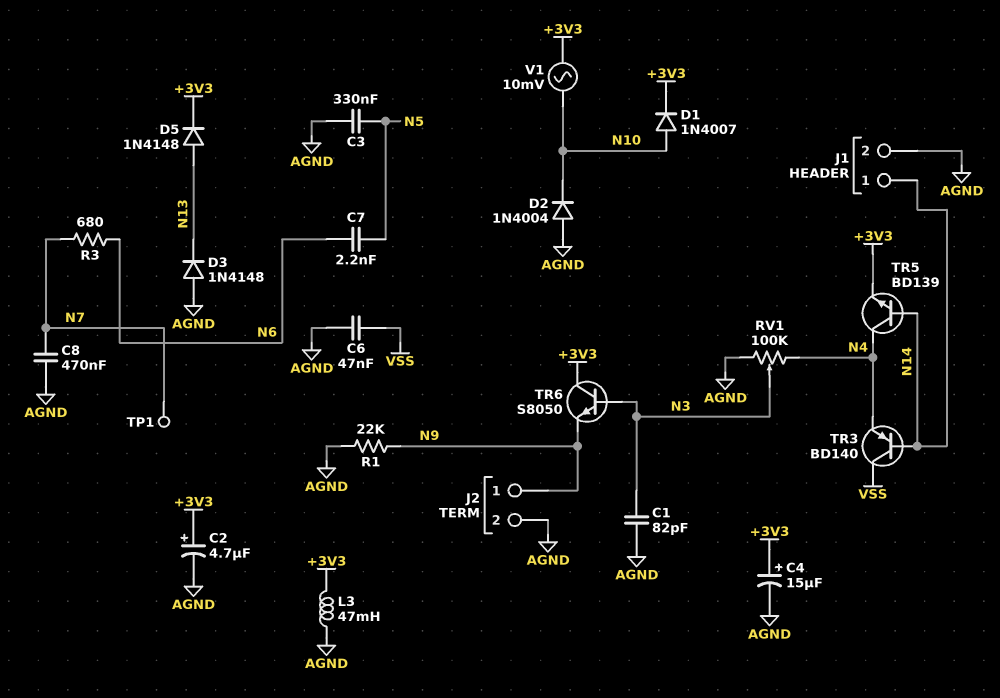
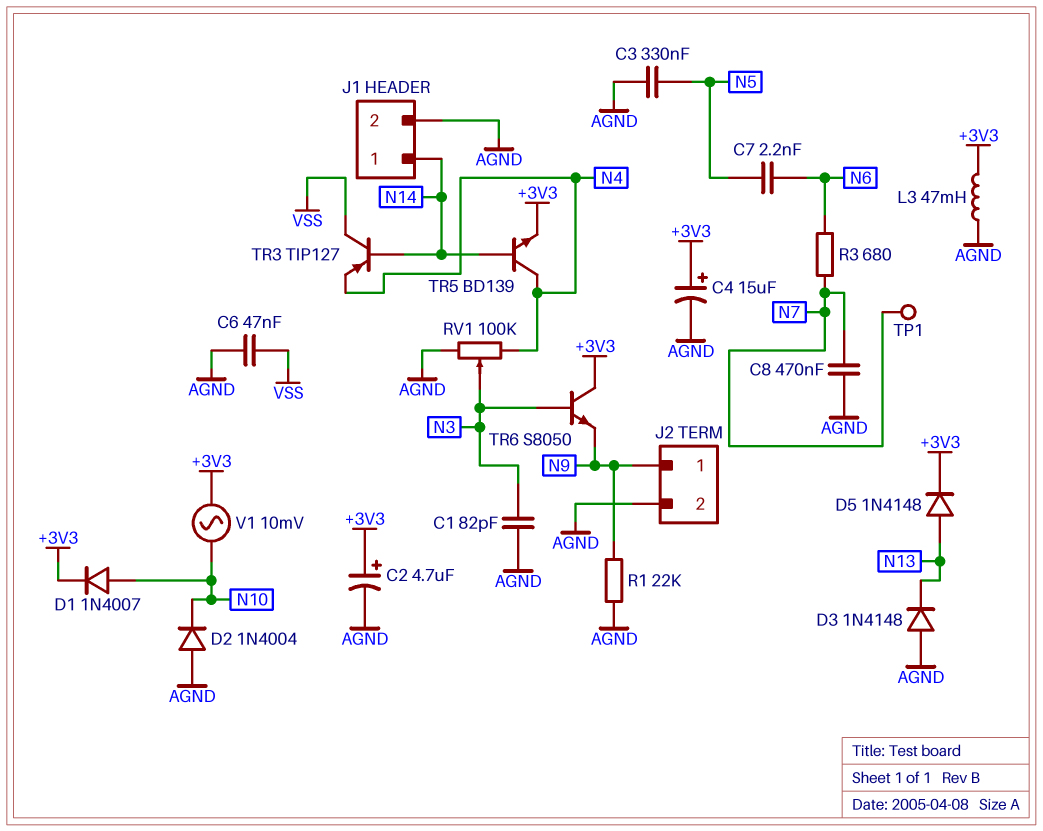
TR3: PNP BD140 (B N14, C VSS, E N4) -> PNP TIP127 (B N14, C VSS, E N4)

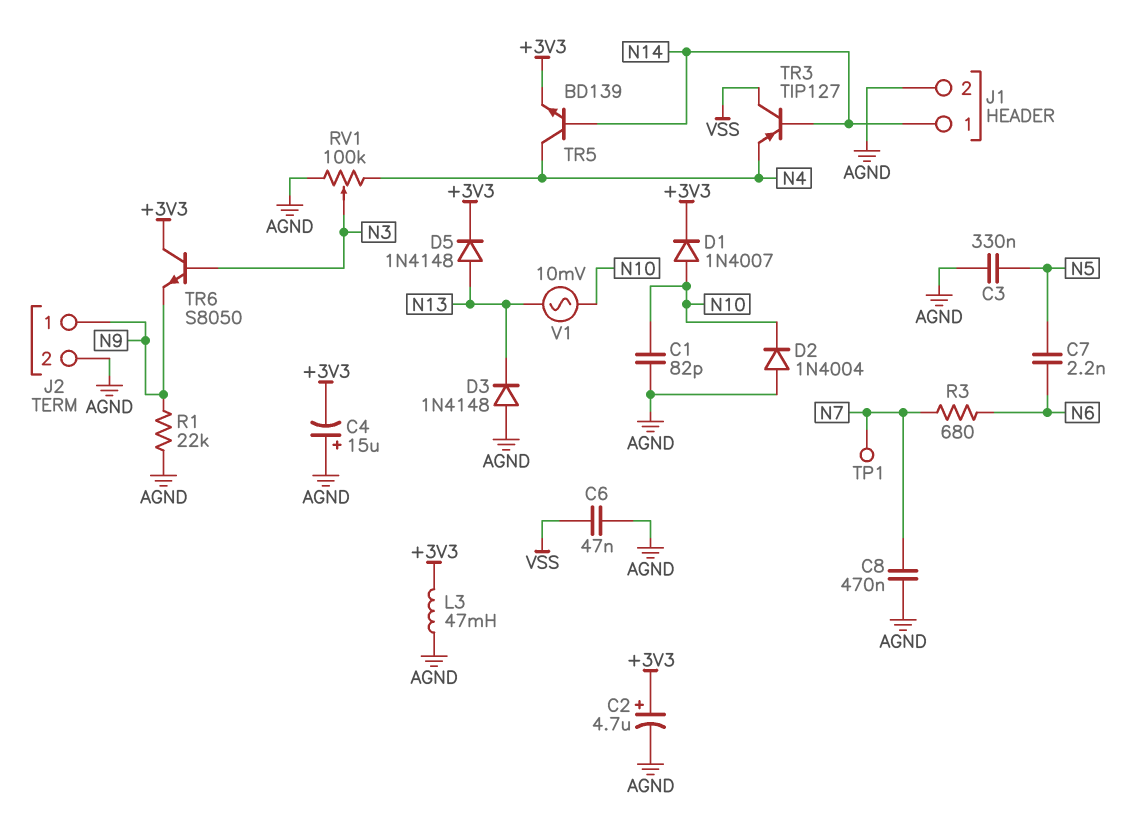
C1: 82pF (AGND, N3) -> 82pF (AGND, N10)
C4: 15uF (plus +3V3, minus AGND) -> 15uF (plus AGND, minus +3V3)
V1: AC 10mV (+3V3, N10) -> AC 10mV (N10, N13)

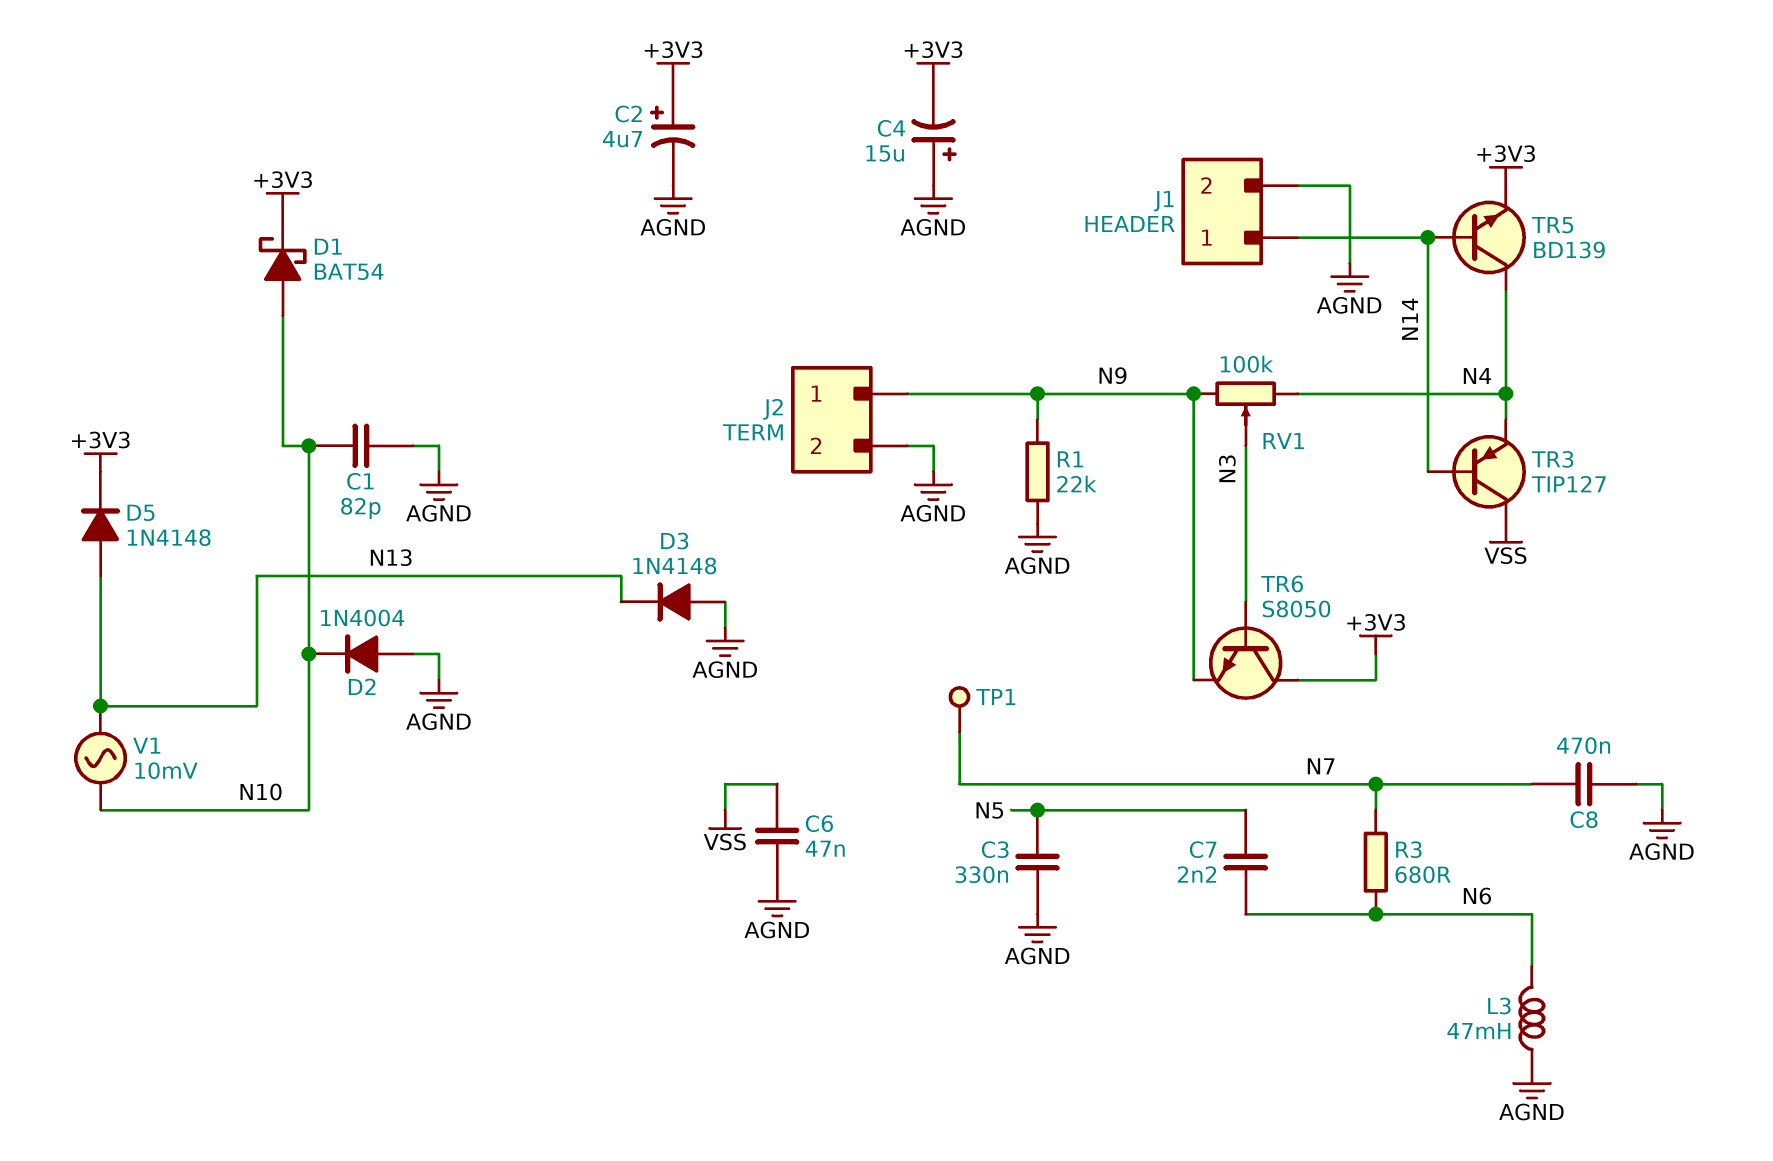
D1: diode 1N4007 (A N10, K +3V3) -> schottky BAT54 (A N10, K +3V3)
L3: 47mH (+3V3, AGND) -> 47mH (AGND, N6)
RV1: 100k (AGND, N4, wiper N3) -> 100k (N4, N9, wiper N3)

